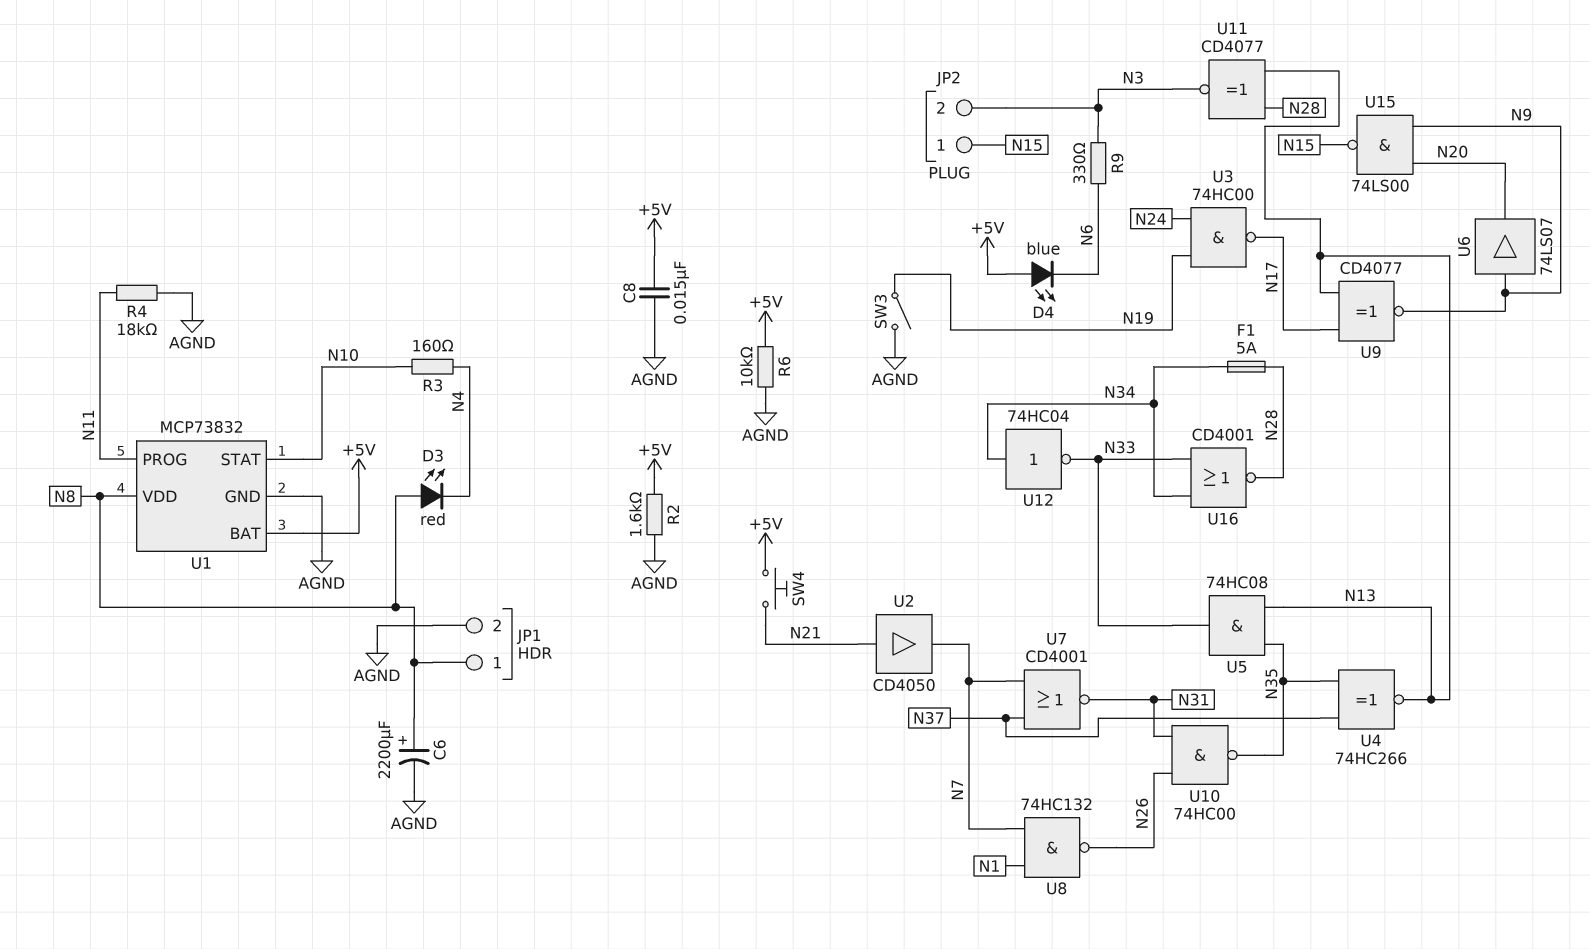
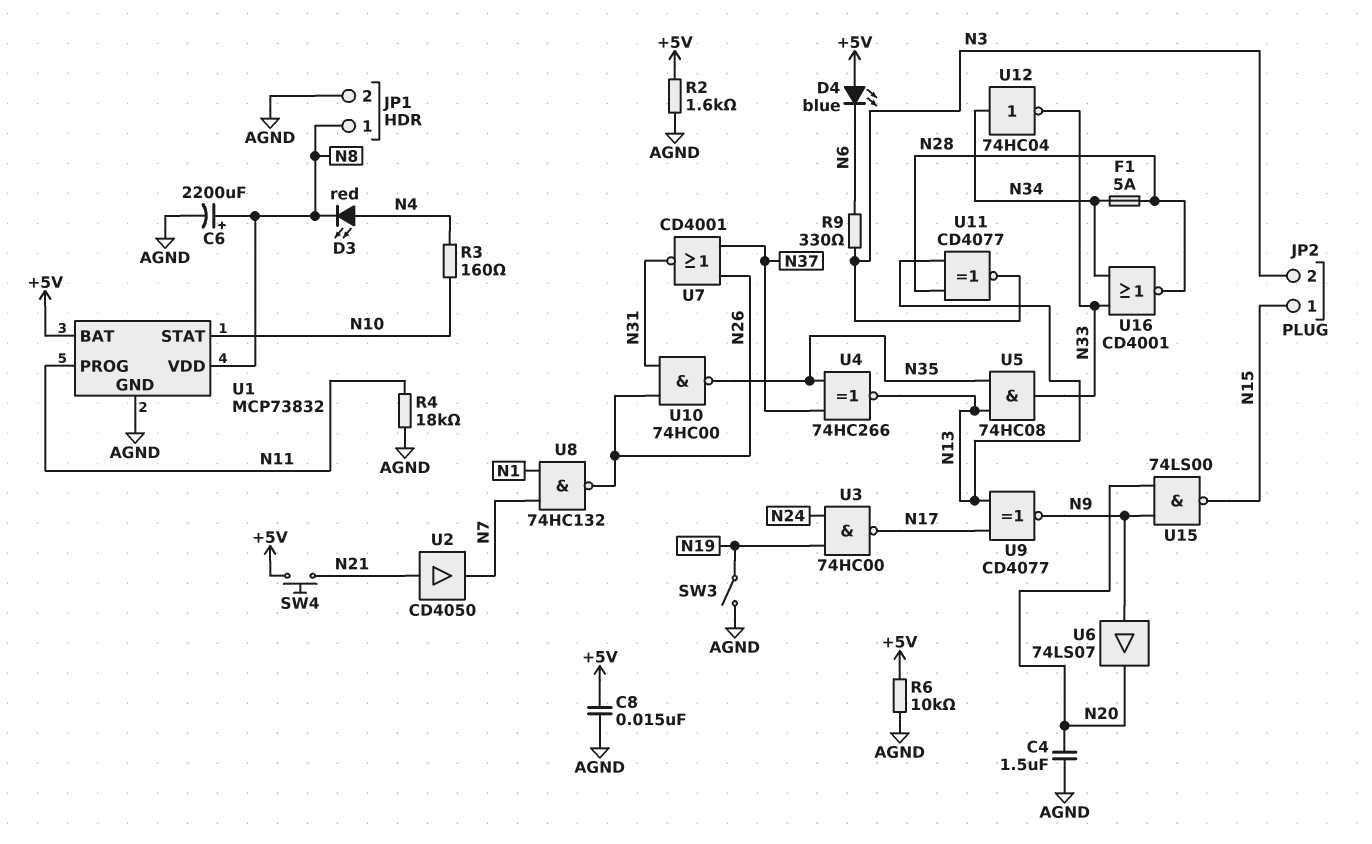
C4: none -> 1.5uF (AGND, N20)
D3: LED red (A N8, K N4) -> LED red (A N4, K N8)
U7: NOR CD4001 (in N7, in N37, out N31) -> NOR CD4001 (in N26, in N37, out N31)

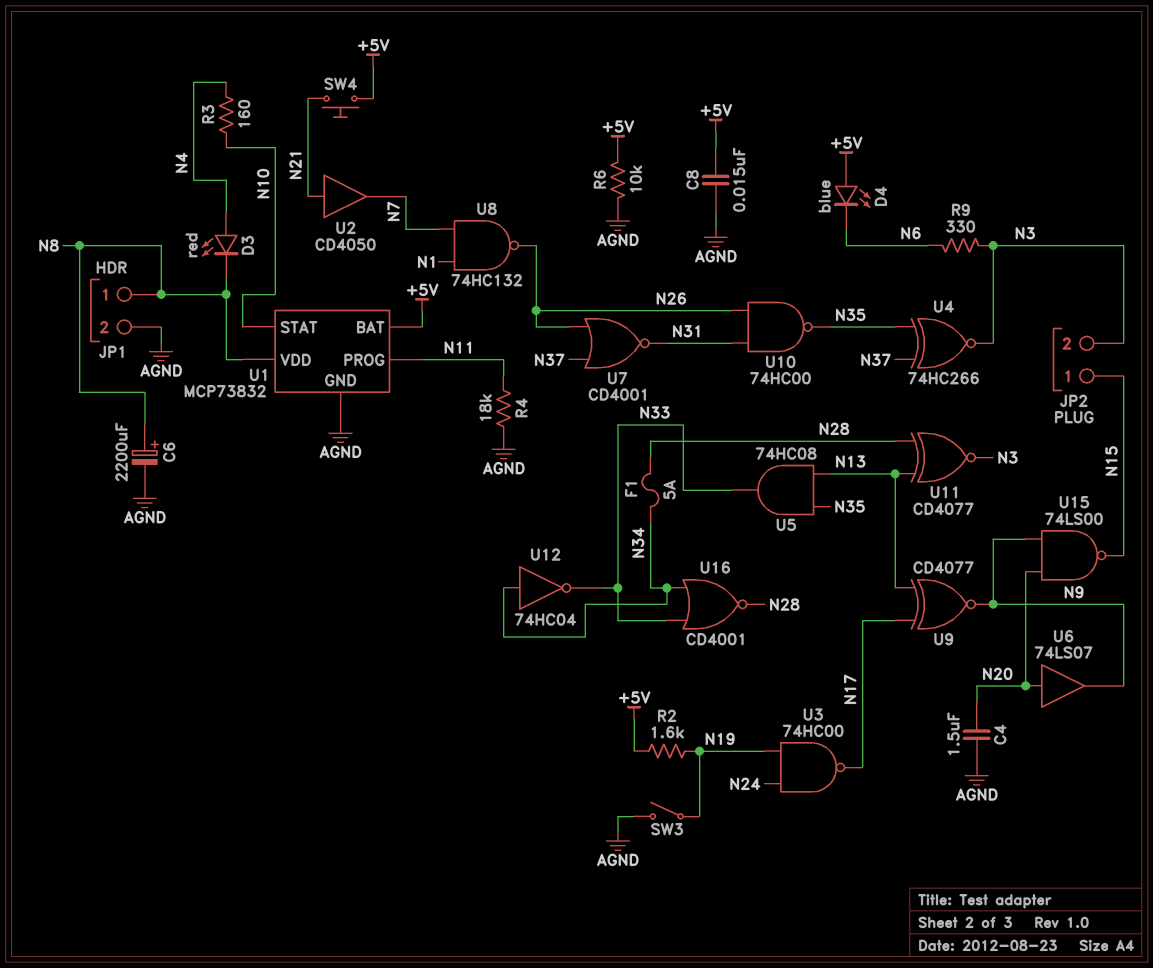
R2: 1.6k (+5V, AGND) -> 1.6k (+5V, N19)
U4: XNOR 74HC266 (in N35, in N37, out N13) -> XNOR 74HC266 (in N35, in N37, out N3)
U6: buffer 74LS07 (in N9, out N20) -> buffer 74LS07 (in N20, out N9)

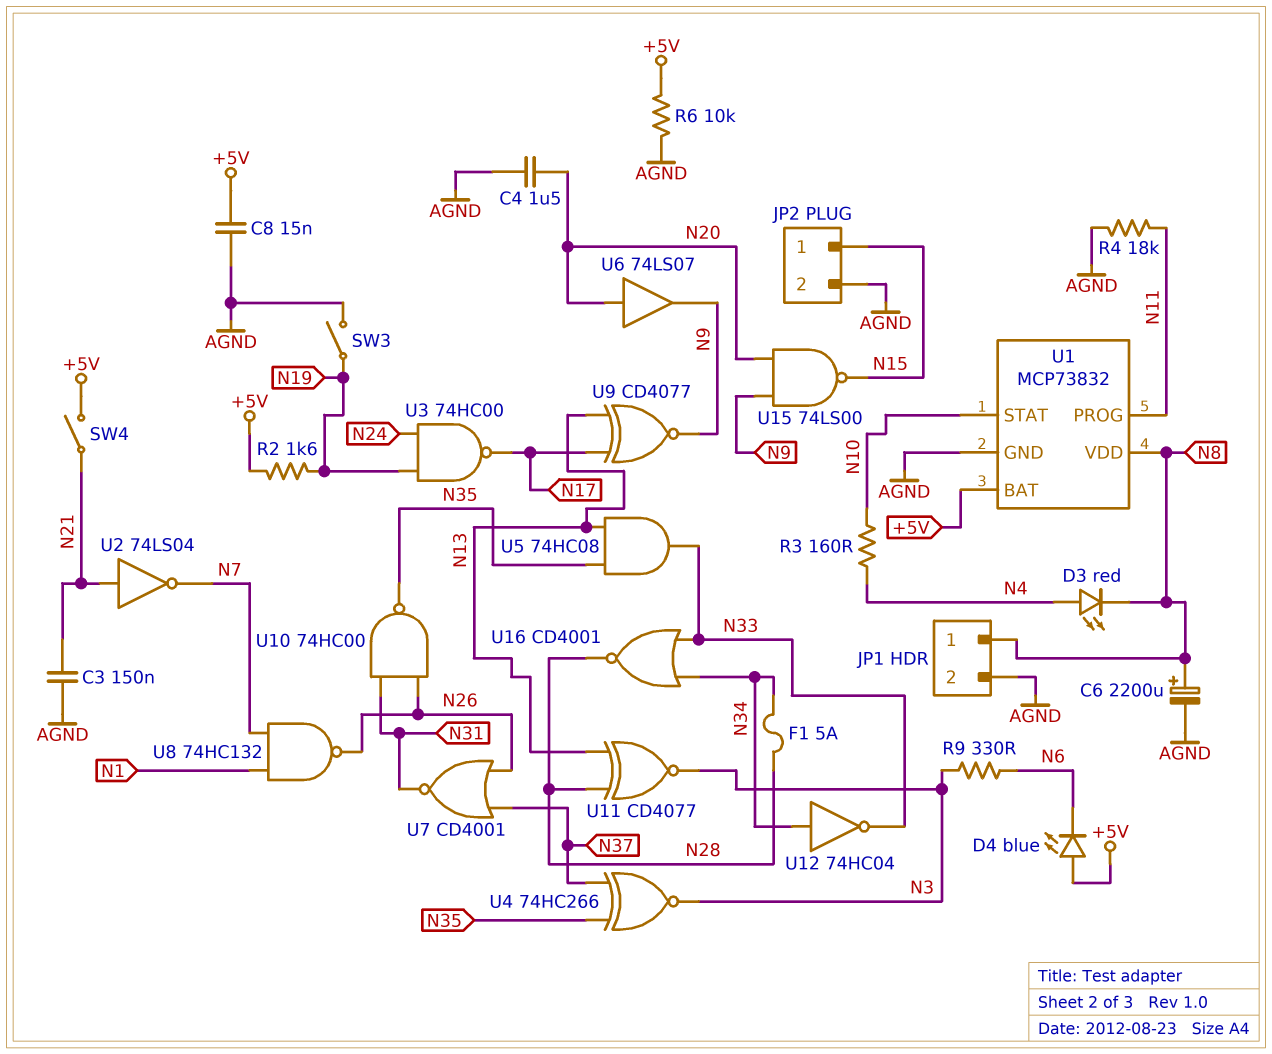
C3: none -> 150nF (AGND, N21)
JP2 pin 2: N3 -> AGND
SW4: button (+5V, N21) -> switch (+5V, N21)
U2: buffer CD4050 (in N21, out N7) -> NOT 74LS04 (in N21, out N7)

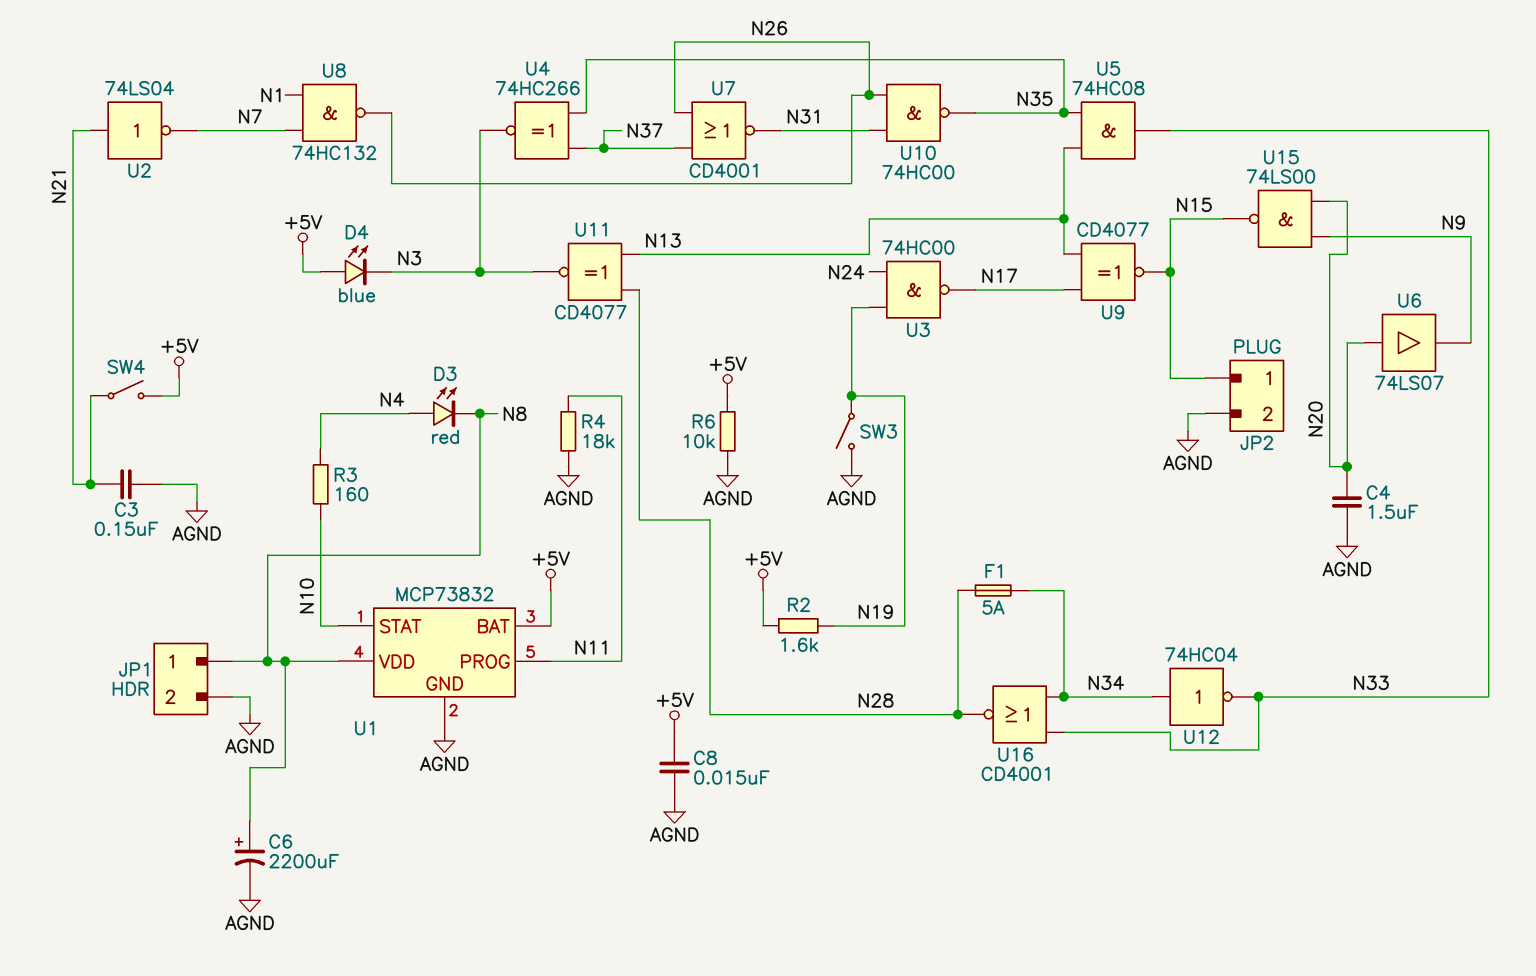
D4: LED blue (A +5V, K N6) -> LED blue (A +5V, K N3)
R9: 330 (N3, N6) -> none
U9: XNOR CD4077 (in N13, in N17, out N9) -> XNOR CD4077 (in N13, in N17, out N15)

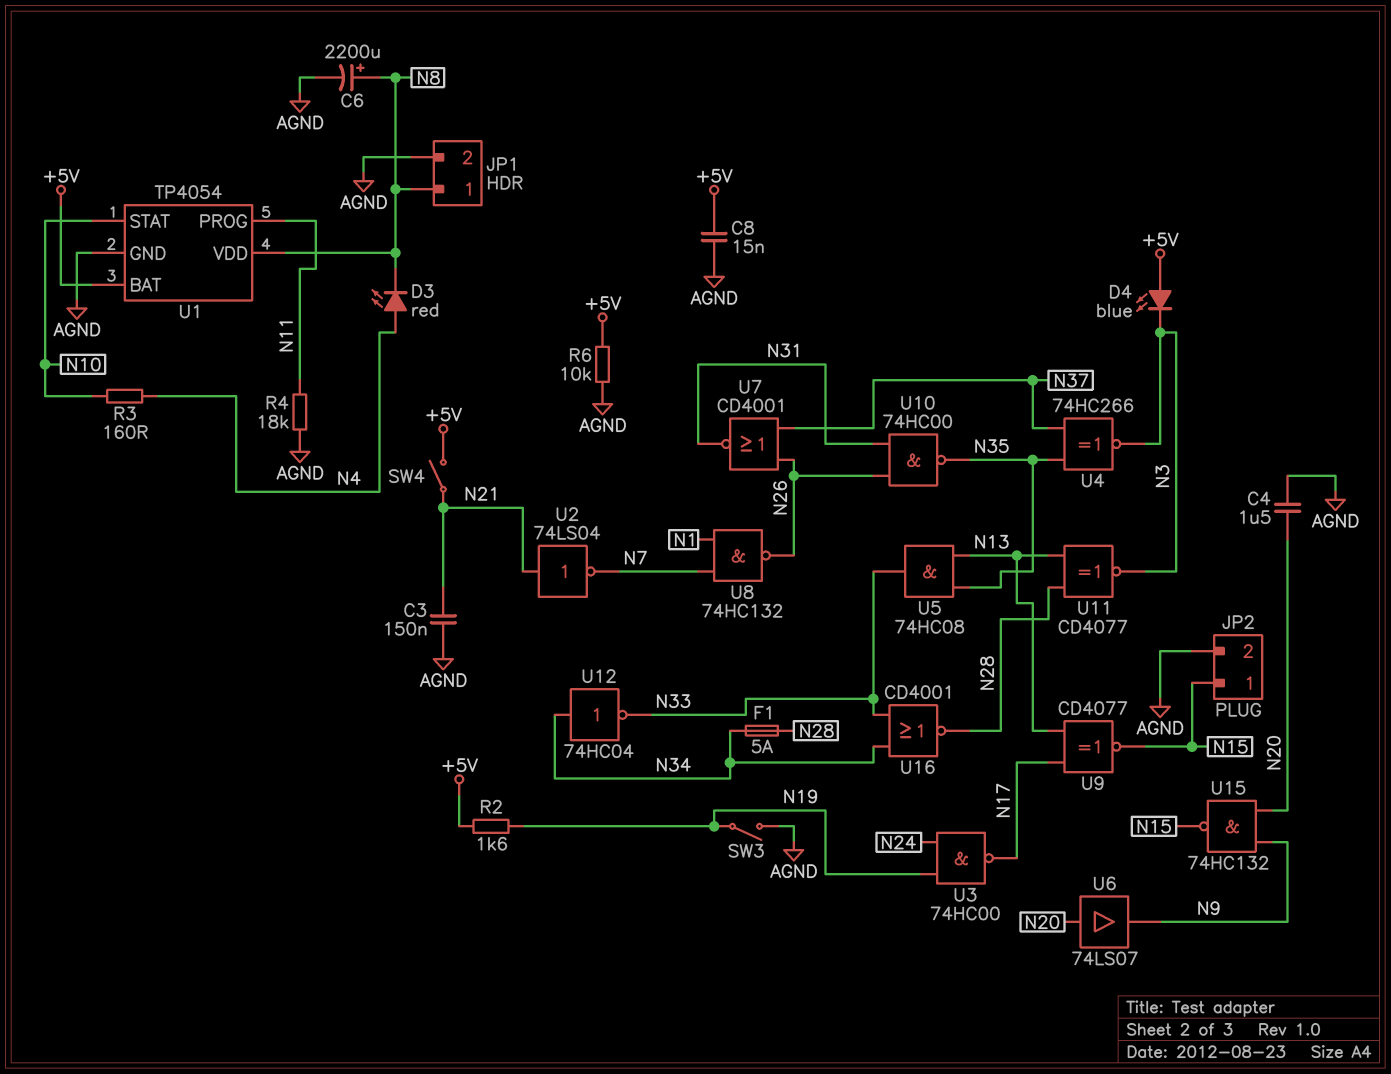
U1: MCP73832 -> TP4054
U15: NAND 74LS00 (in N9, in N20, out N15) -> NAND 74HC132 (in N9, in N20, out N15)

